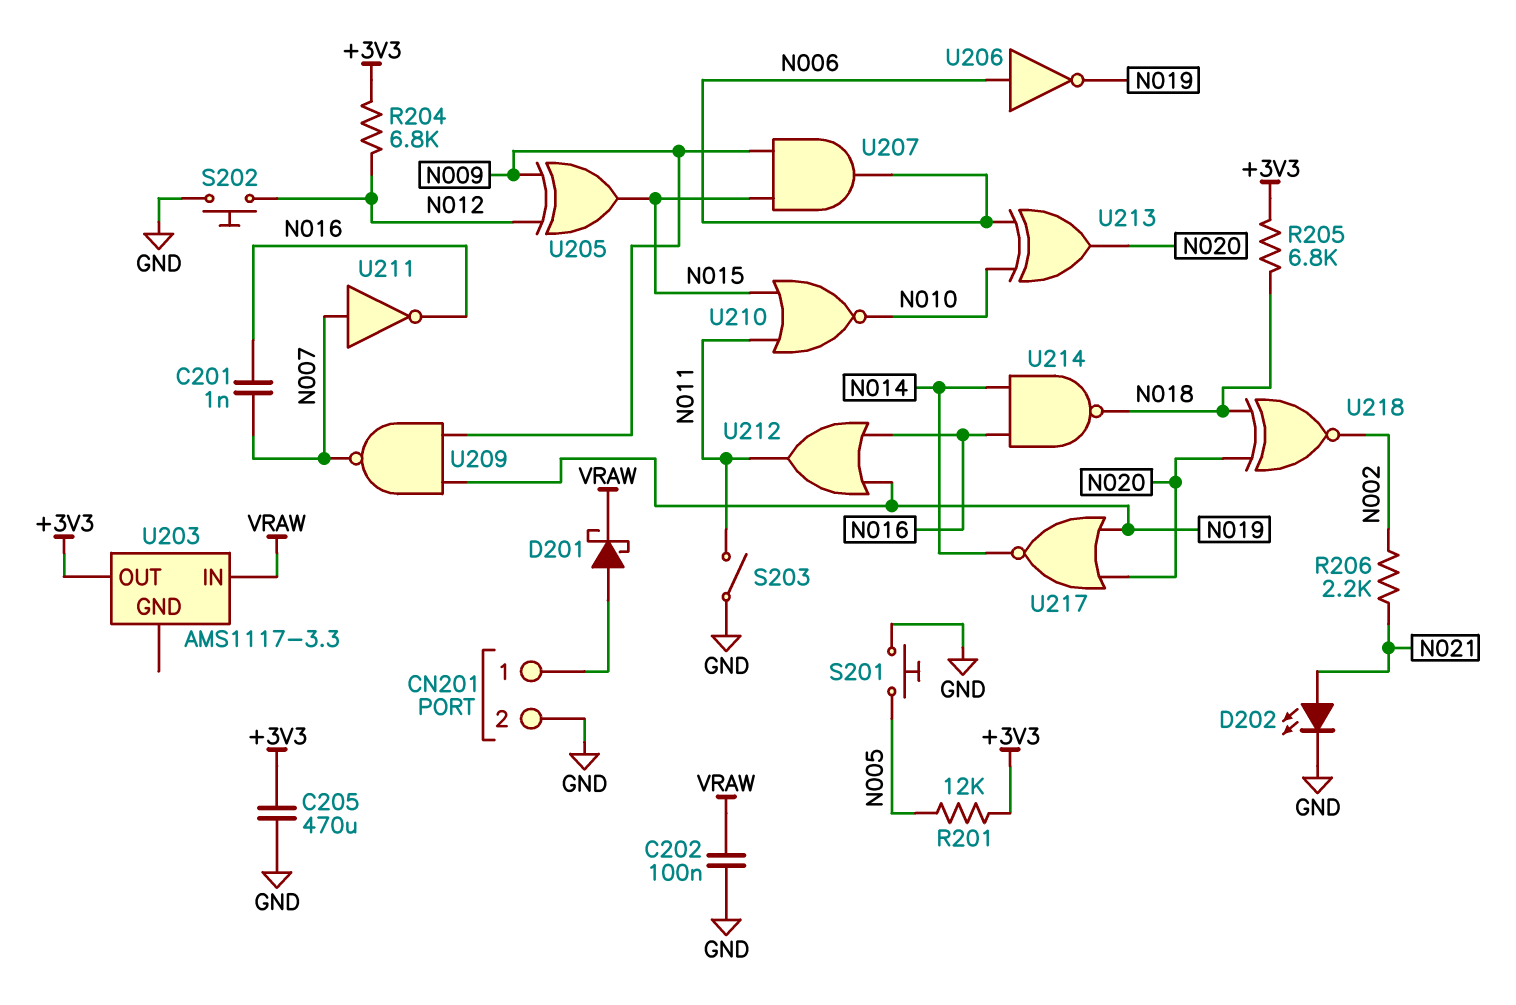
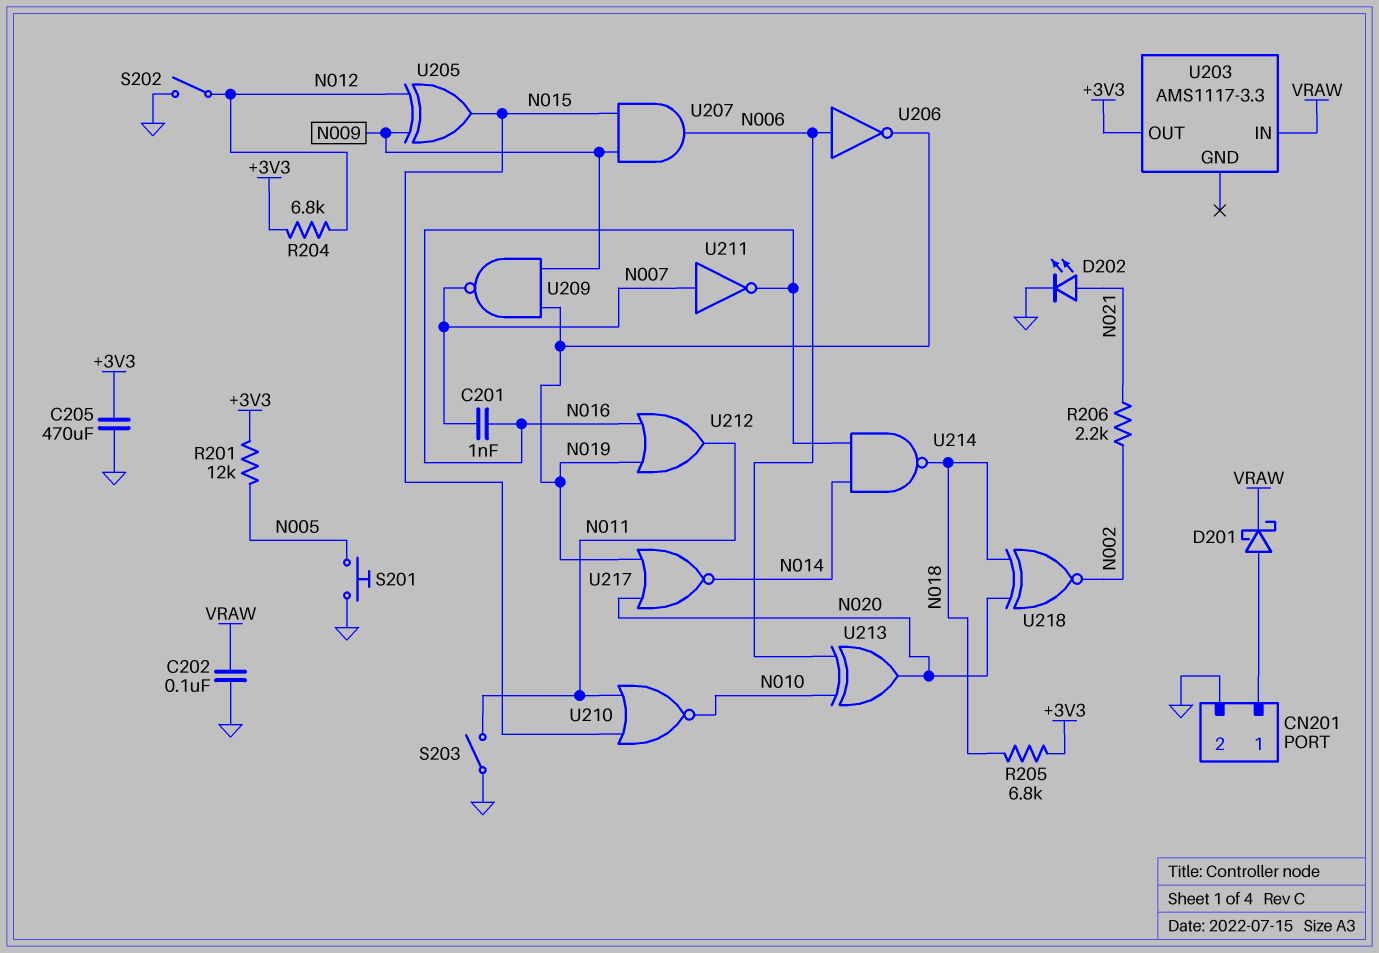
S202: button (GND, N012) -> switch (GND, N012)

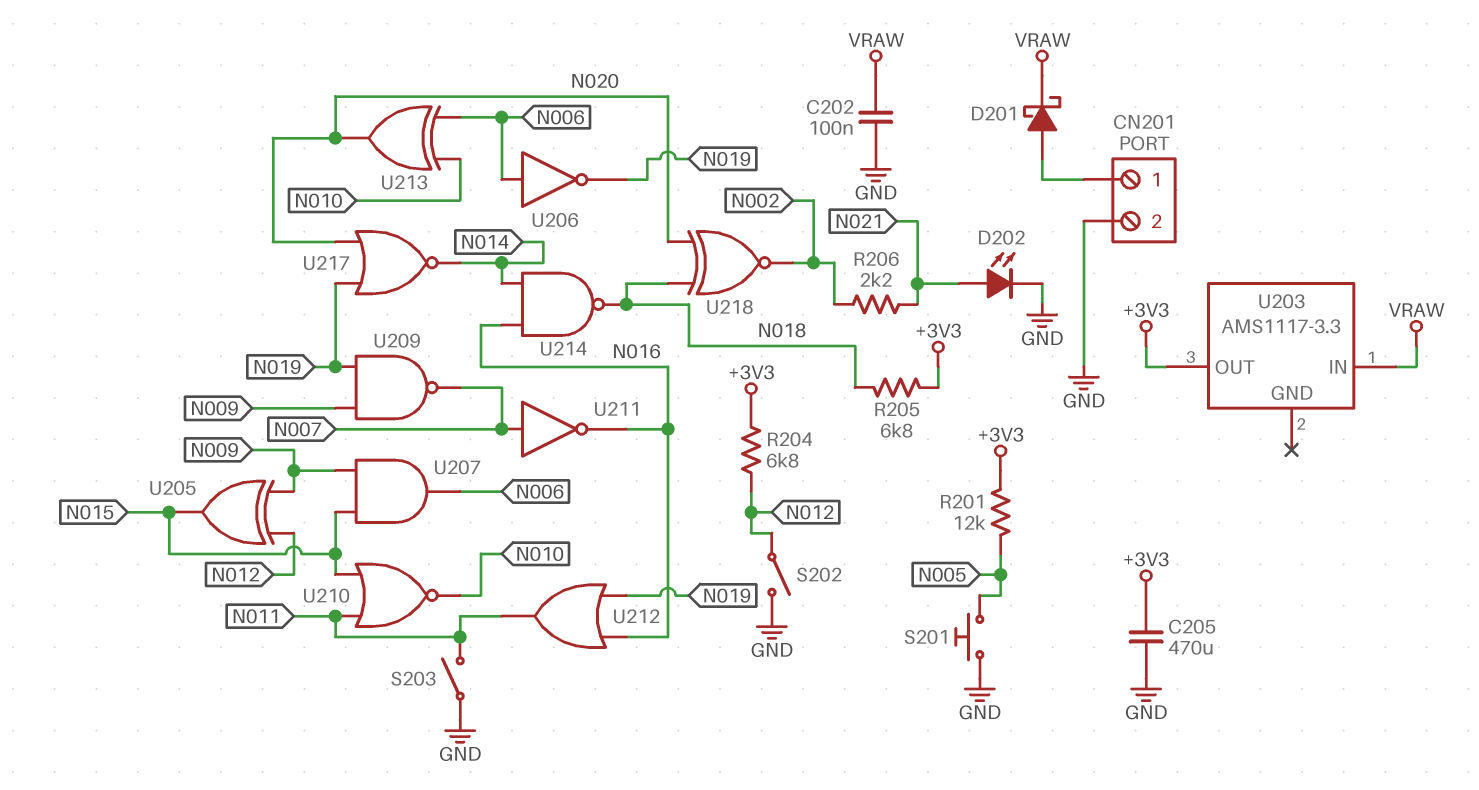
C201: 1nF (N007, N016) -> none

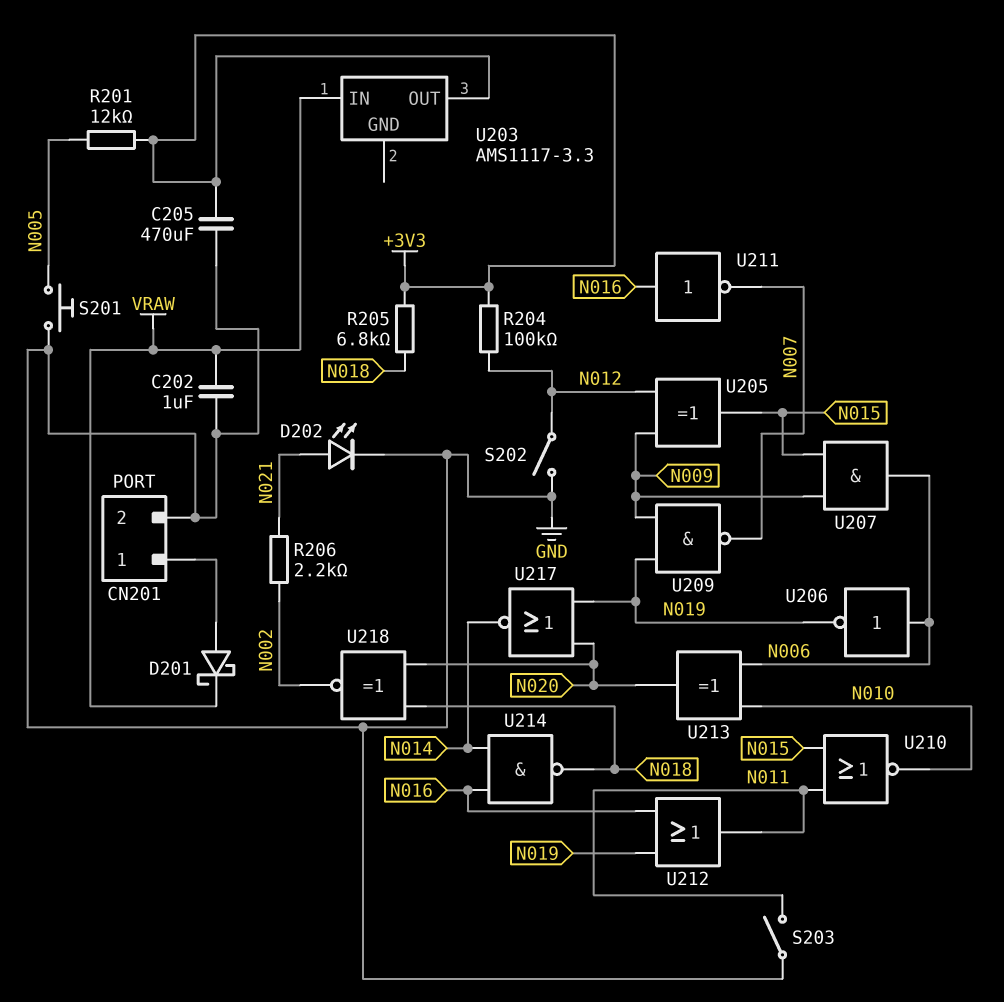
C202: 100nF (GND, VRAW) -> 1uF (GND, VRAW)
R204: 6.8k (+3V3, N012) -> 100k (+3V3, N012)
U211: NOT (in N007, out N016) -> NOT (in N016, out N007)

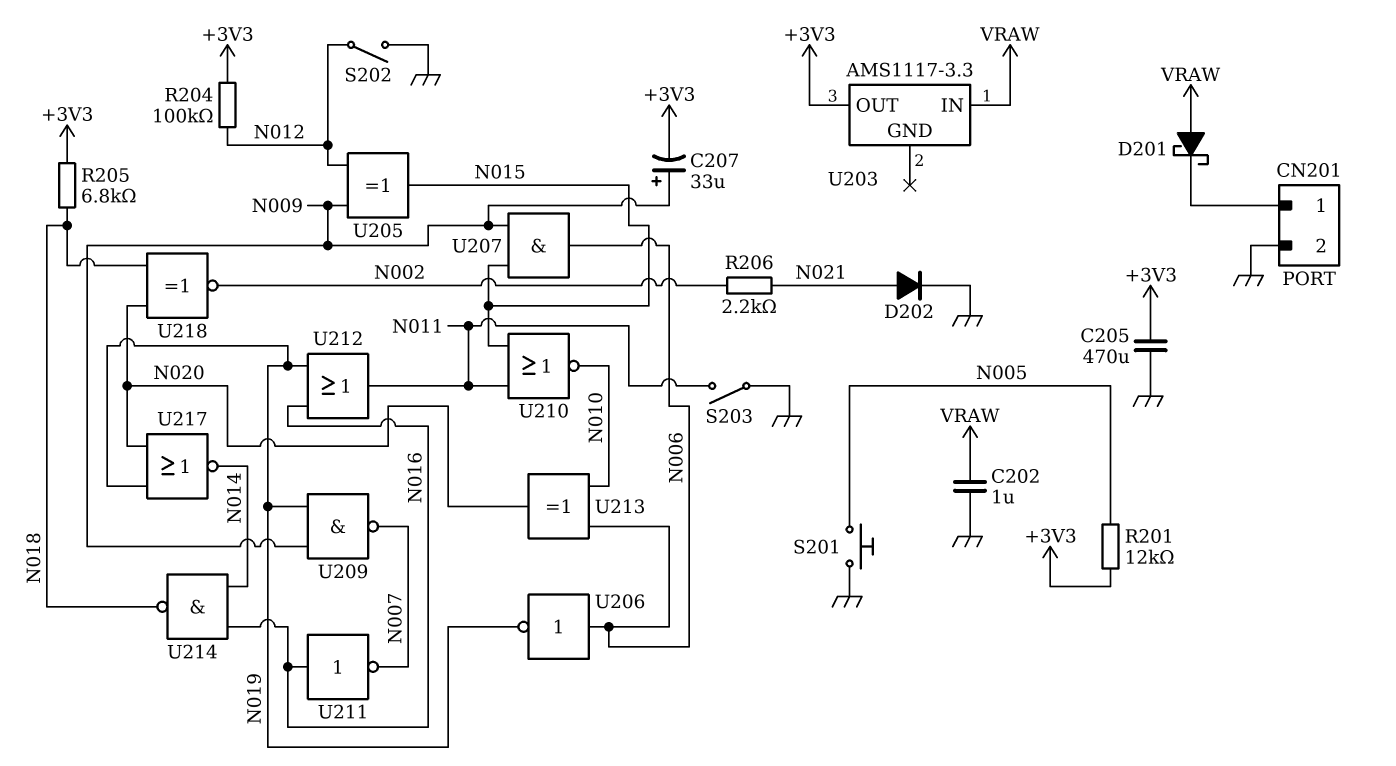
C207: none -> 33uF (plus N009, minus +3V3)
D201: schottky (A CN201/1, K VRAW) -> schottky (A VRAW, K CN201/1)
D202: LED (A N021, K GND) -> diode (A N021, K GND)

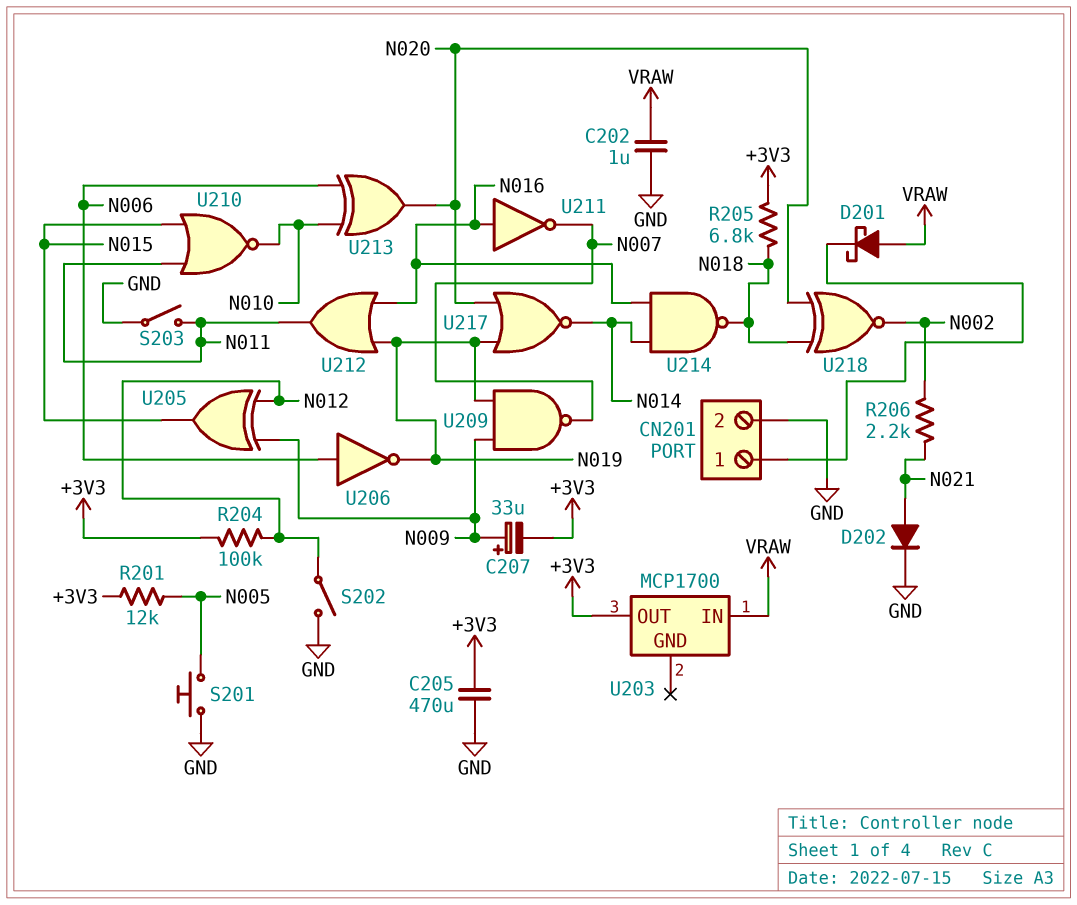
U203: AMS1117-3.3 -> MCP1700
U207: AND (in N009, in N015, out N006) -> none

